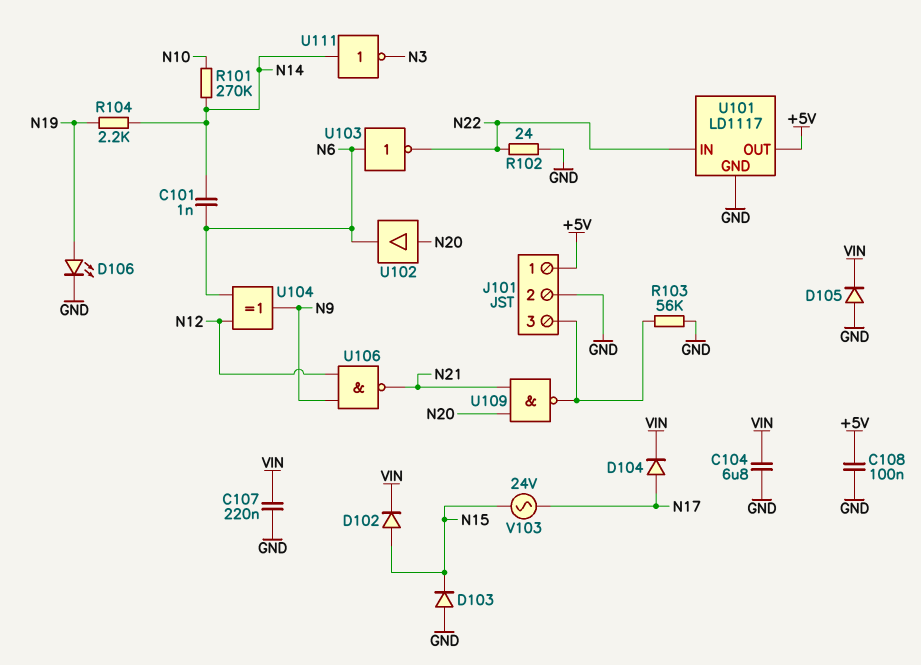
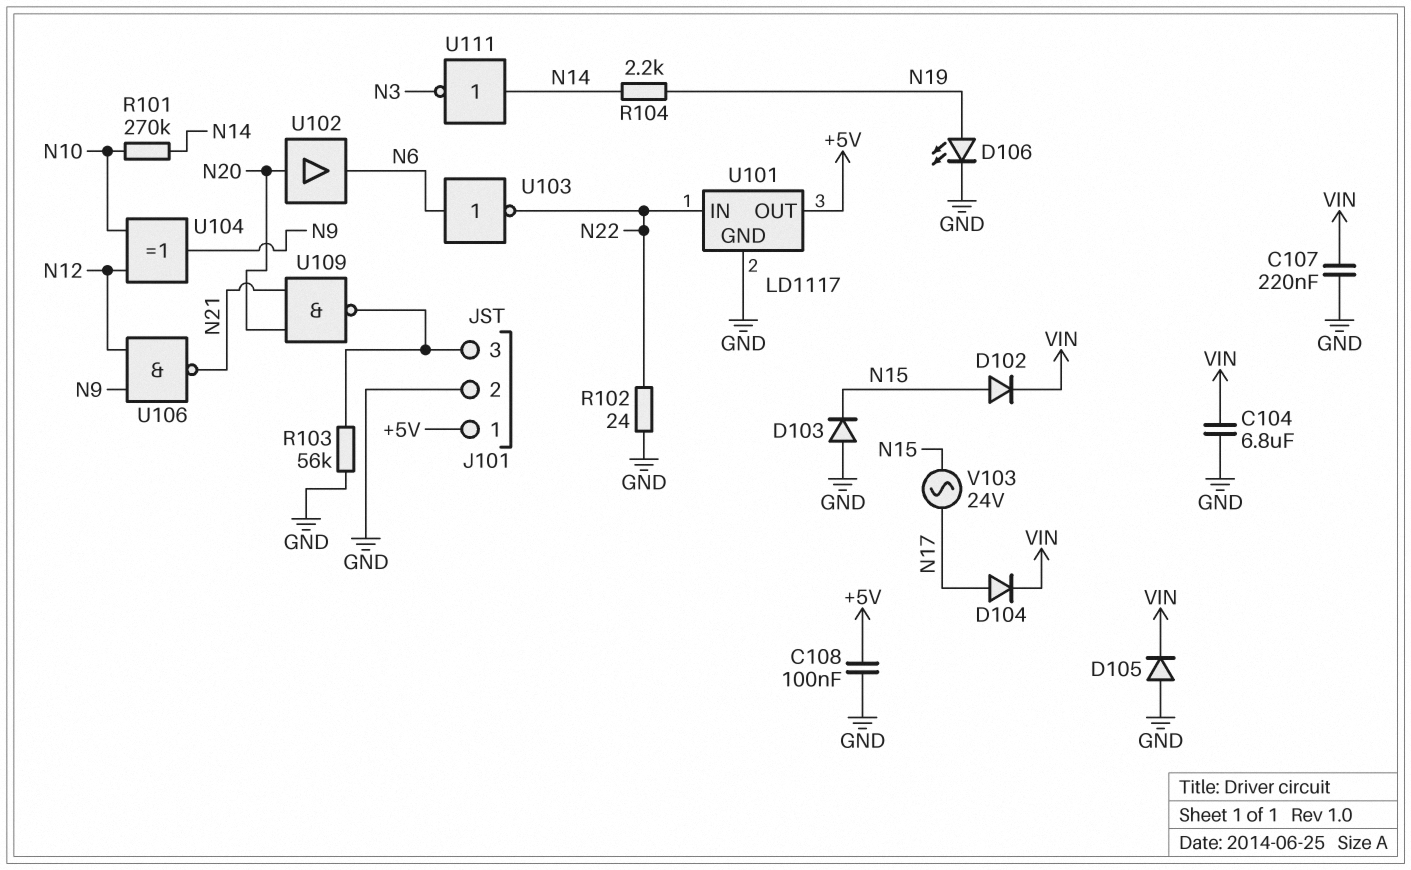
C101: 1nF (N6, N14) -> none
U104: XOR (in N6, in N12, out N9) -> XOR (in N10, in N12, out N9)

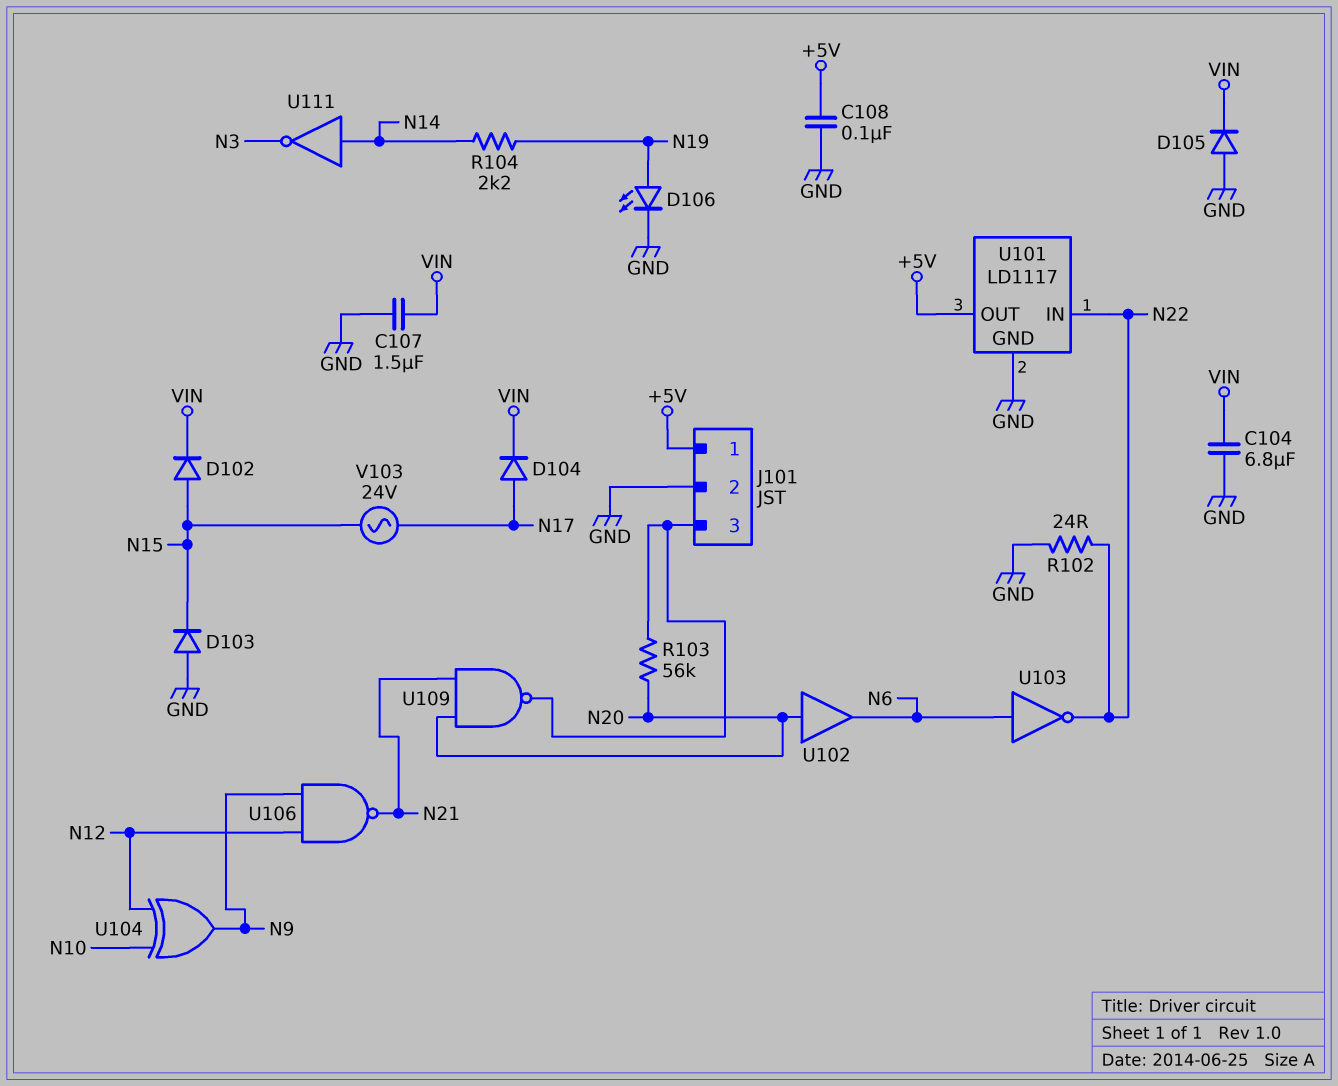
C107: 220nF (GND, VIN) -> 1.5uF (GND, VIN)
R101: 270k (N10, N14) -> none
R103: 56k (GND, J101/3) -> 56k (J101/3, N20)

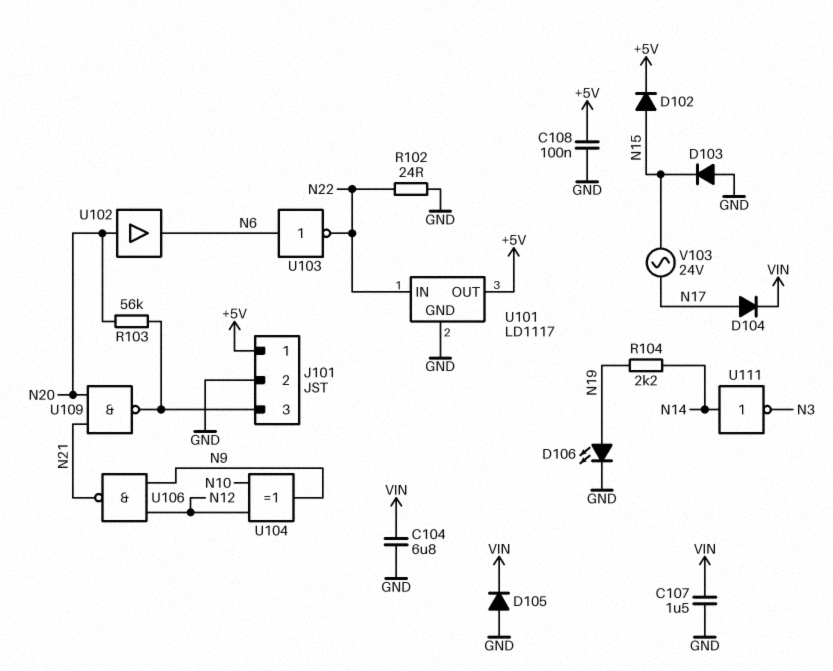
D102: diode (A N15, K VIN) -> diode (A N15, K +5V)

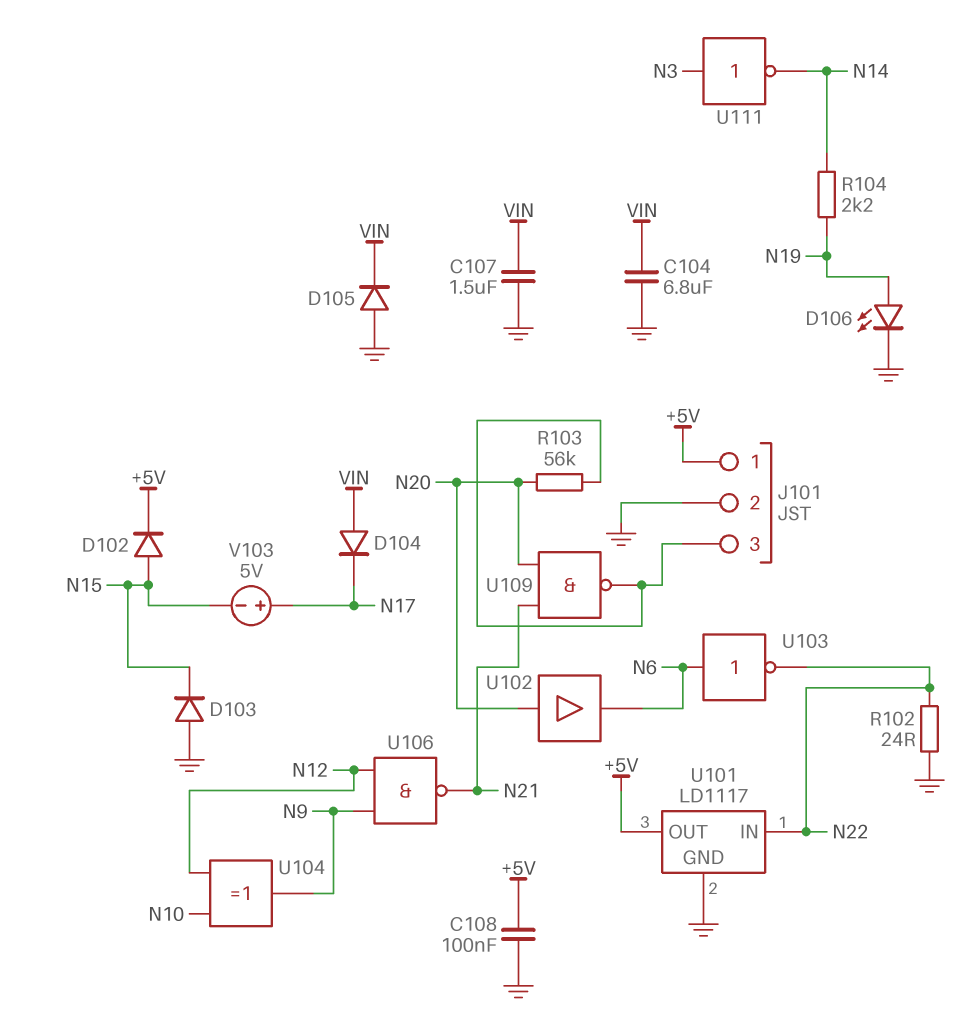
D104: diode (A N17, K VIN) -> diode (A VIN, K N17)
U111: NOT (in N14, out N3) -> NOT (in N3, out N14)
V103: AC 24V (N15, N17) -> 5V (plus N17, minus N15)

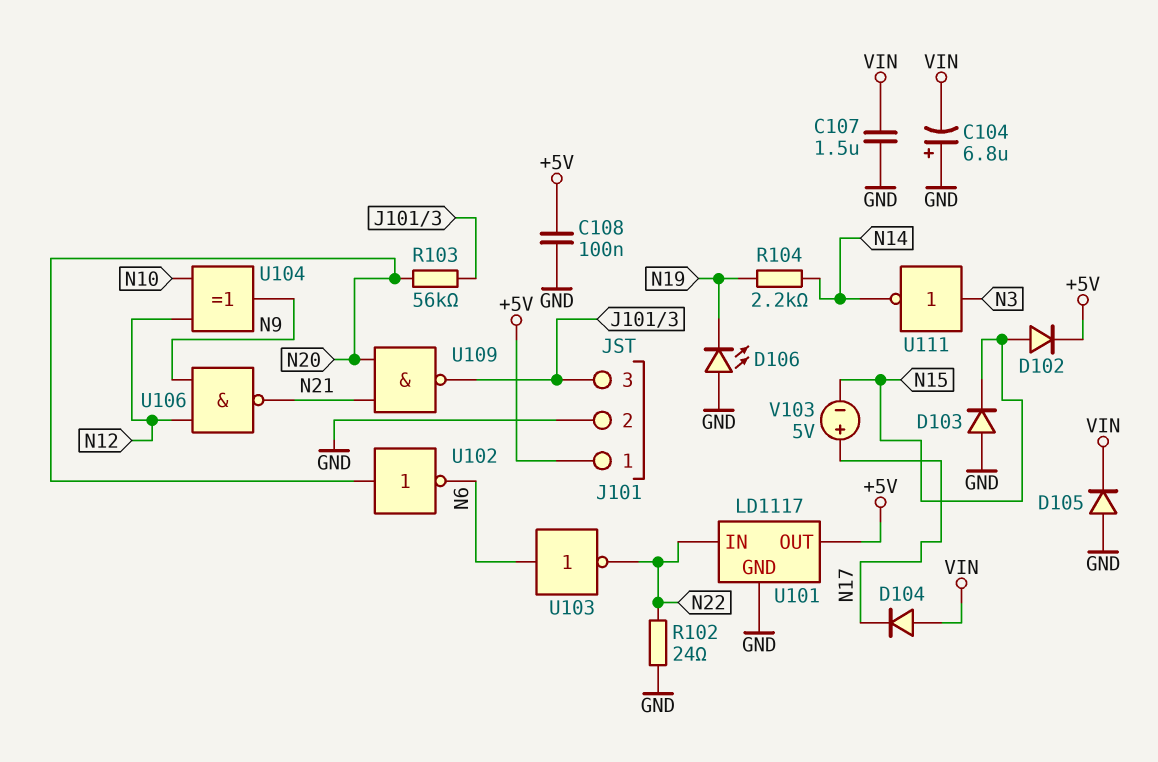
C104: 6.8uF (GND, VIN) -> 6.8uF (plus GND, minus VIN)
D106: LED (A N19, K GND) -> LED (A GND, K N19)
U102: buffer (in N20, out N6) -> NOT (in N20, out N6)

